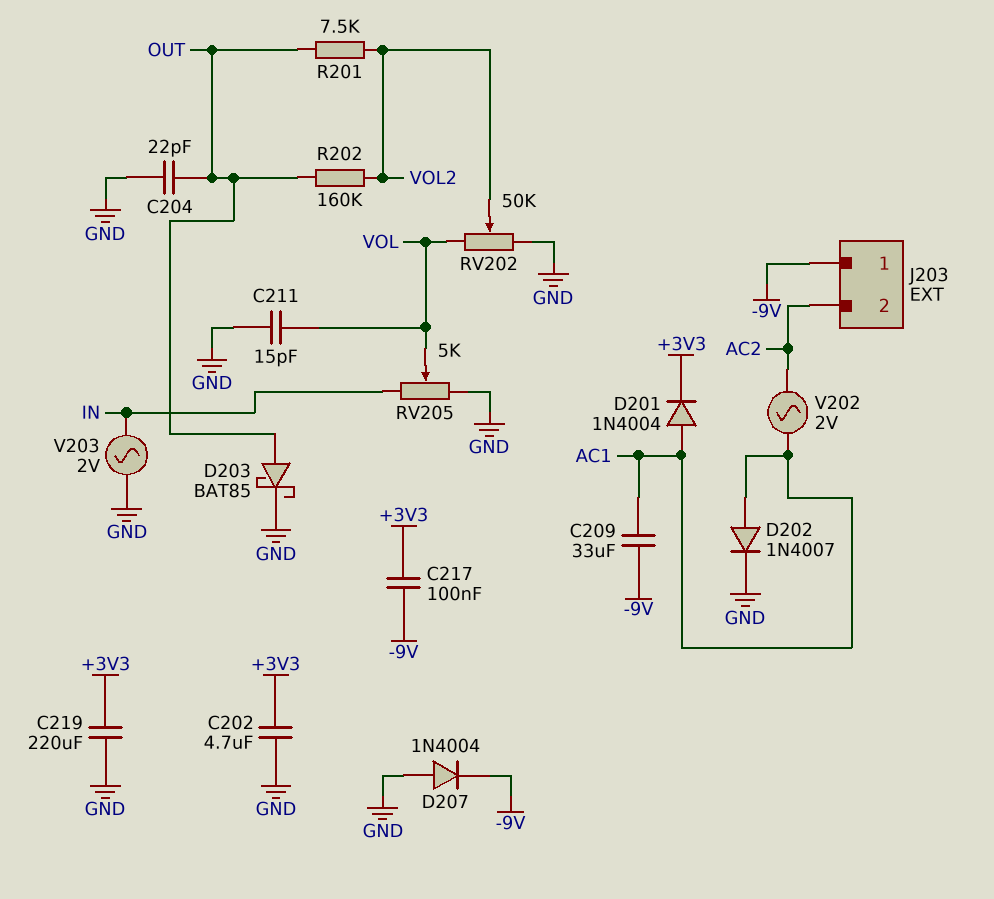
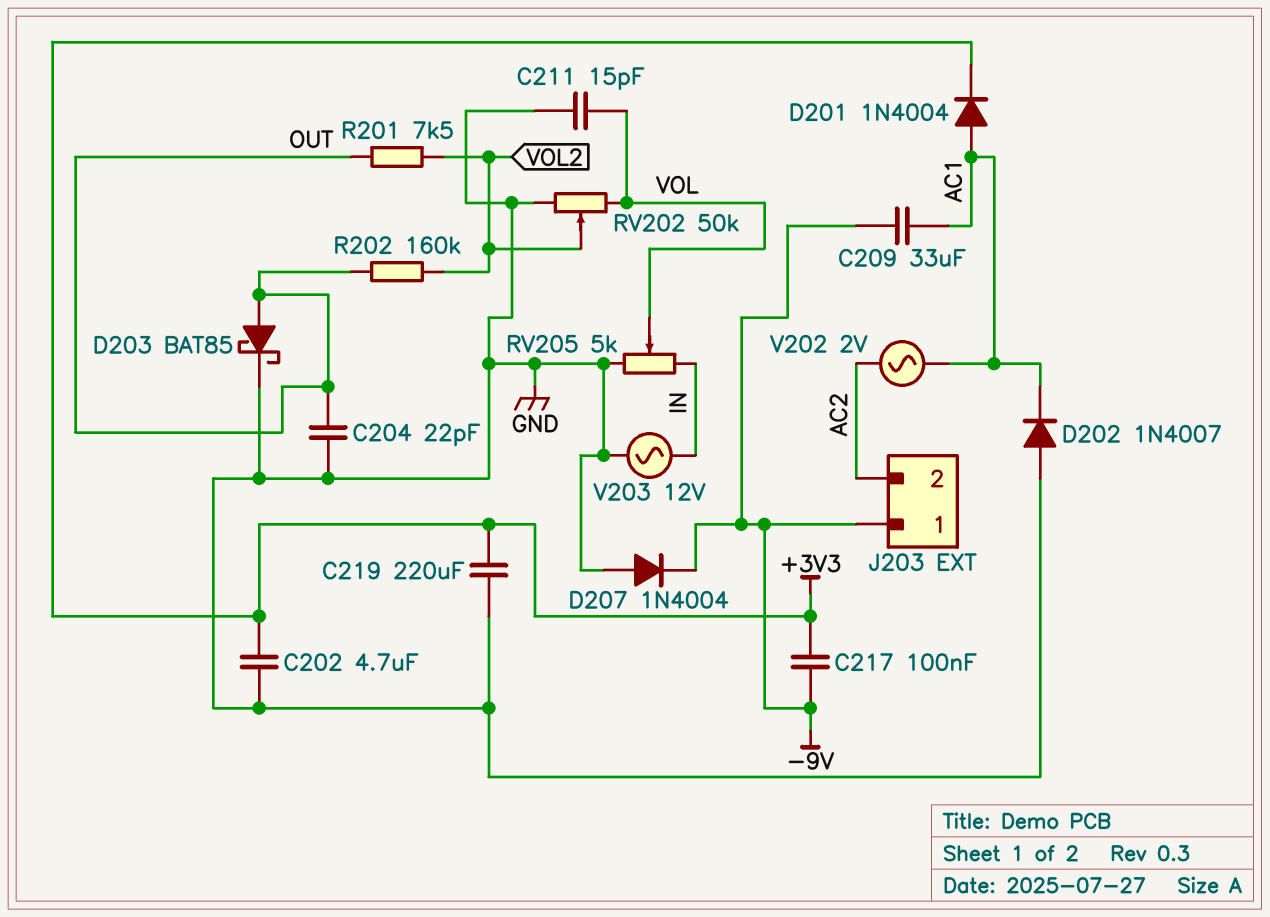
D202: diode 1N4007 (A AC1, K GND) -> diode 1N4007 (A GND, K AC1)
V203: AC 2V (GND, IN) -> AC 12V (GND, IN)

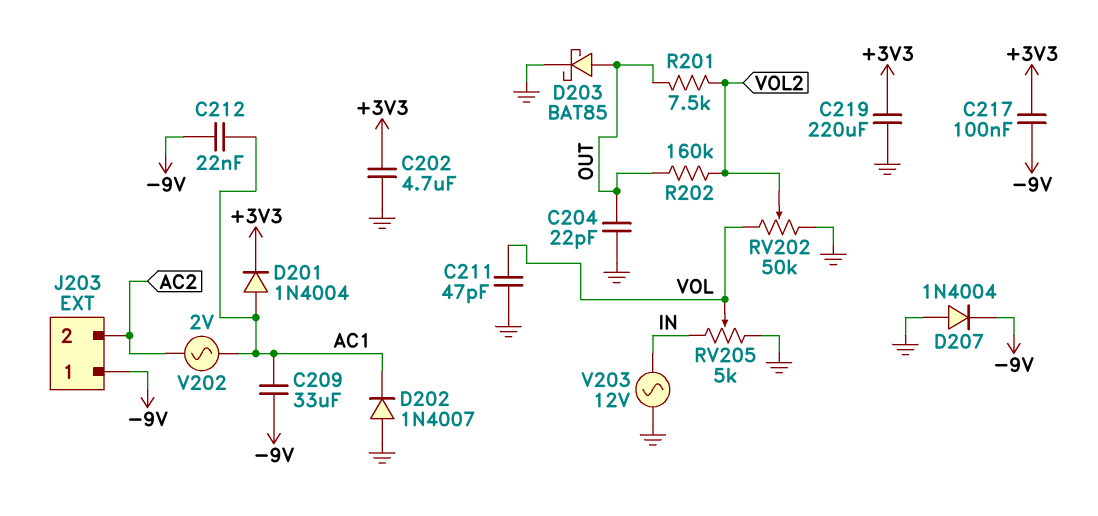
C211: 15pF (GND, VOL) -> 47pF (GND, VOL)
C212: none -> 22nF (-9V, AC1)

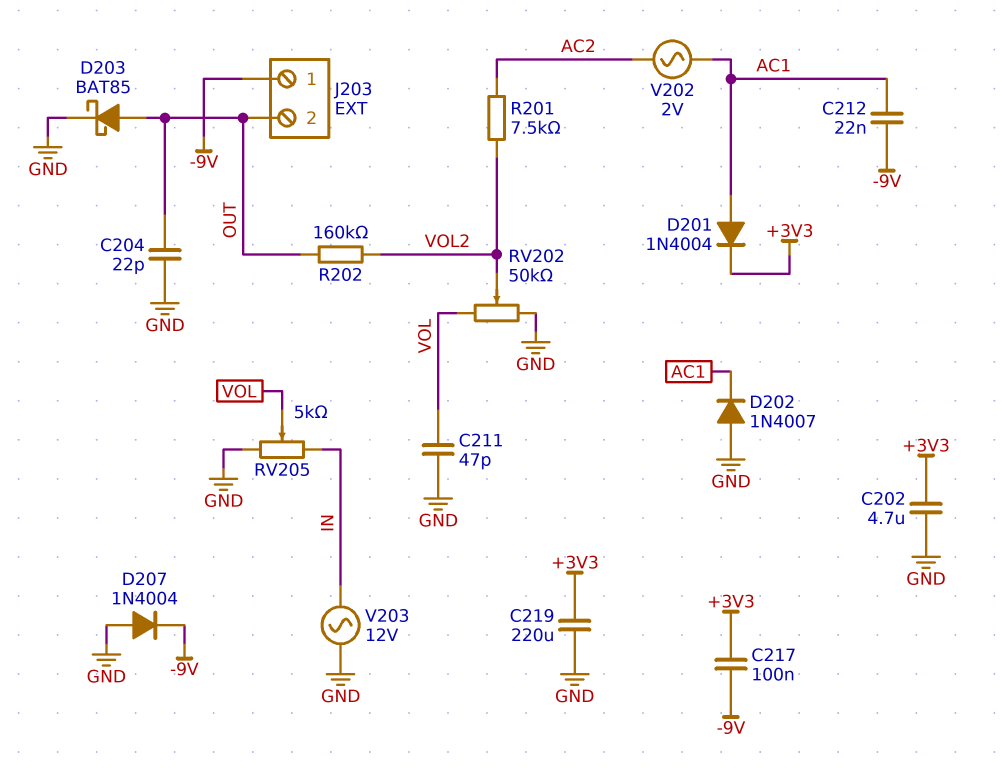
C209: 33uF (-9V, AC1) -> none
J203 pin 2: AC2 -> OUT
R201: 7.5k (OUT, VOL2) -> 7.5k (AC2, VOL2)

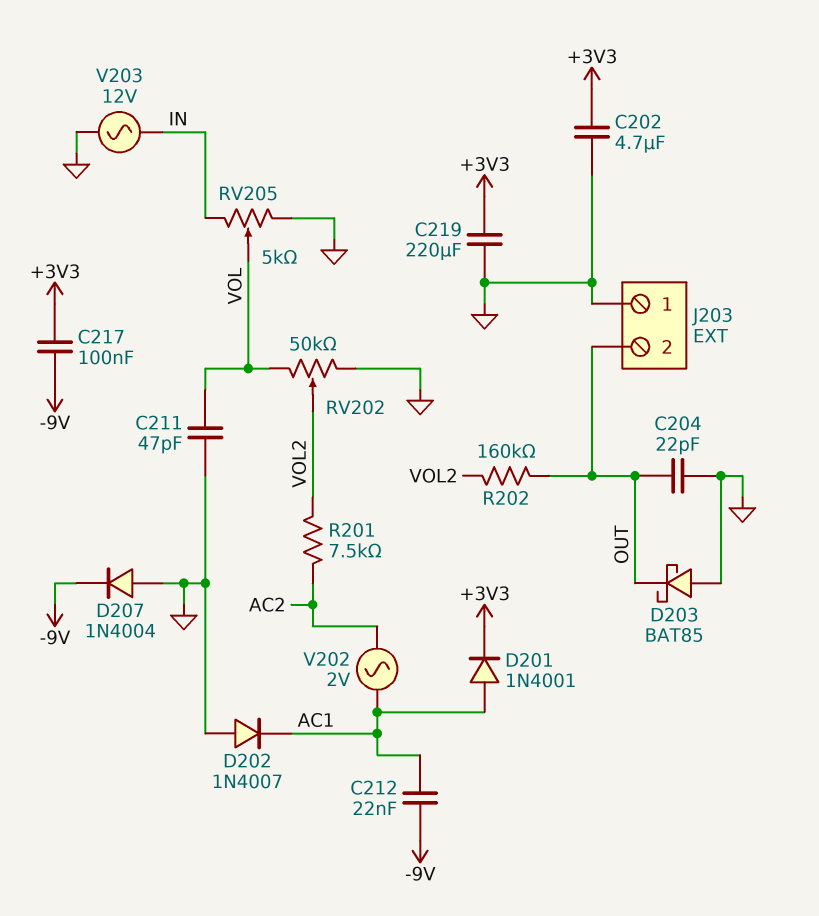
D201: diode 1N4004 (A AC1, K +3V3) -> diode 1N4001 (A AC1, K +3V3)
D203: schottky BAT85 (A OUT, K GND) -> schottky BAT85 (A GND, K OUT)
J203 pin 1: -9V -> GND

